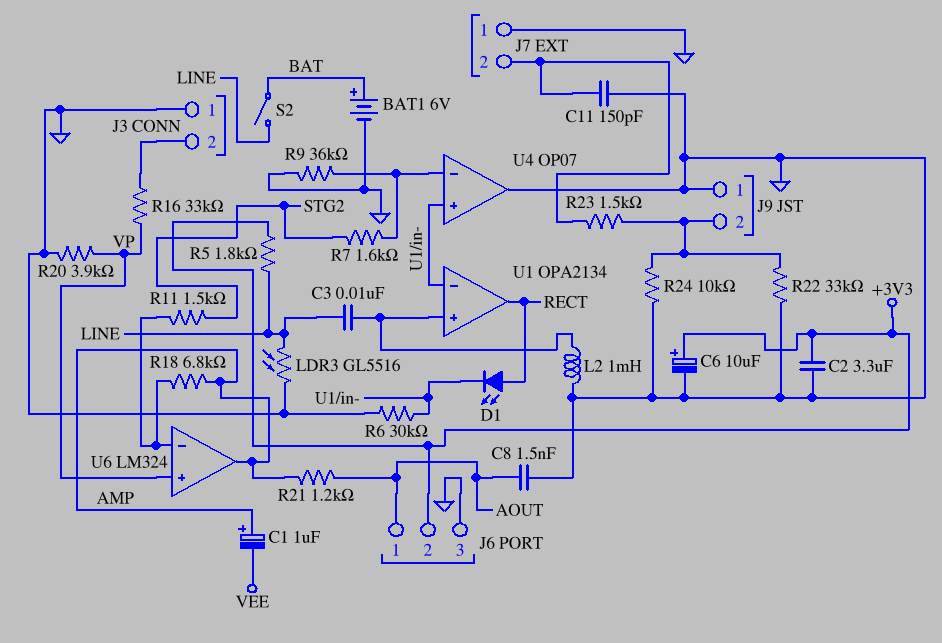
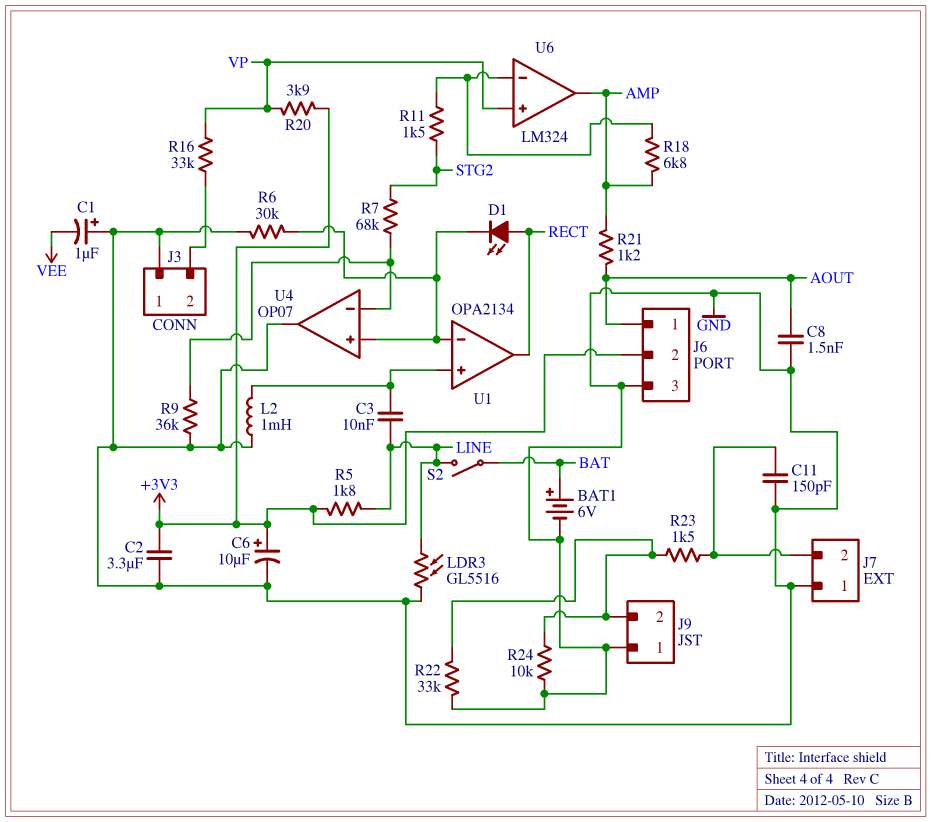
C1: 1uF (plus AMP, minus VEE) -> 1uF (plus GND, minus VEE)
R7: 1.6k (STG2, U4/in-) -> 68k (STG2, U4/in-)
R20: 3.9k (GND, VP) -> 3.9k (+3V3, VP)

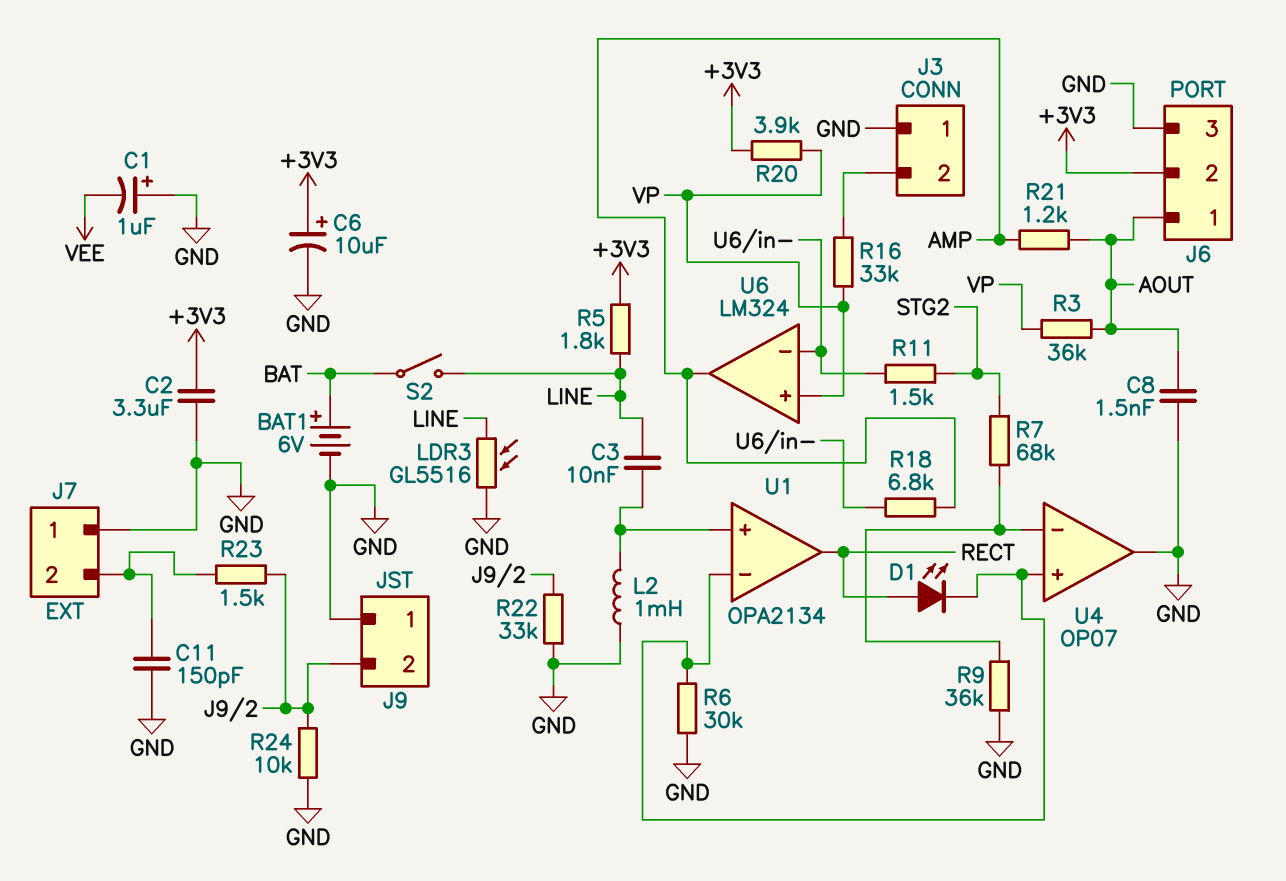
R3: none -> 36k (AOUT, VP)

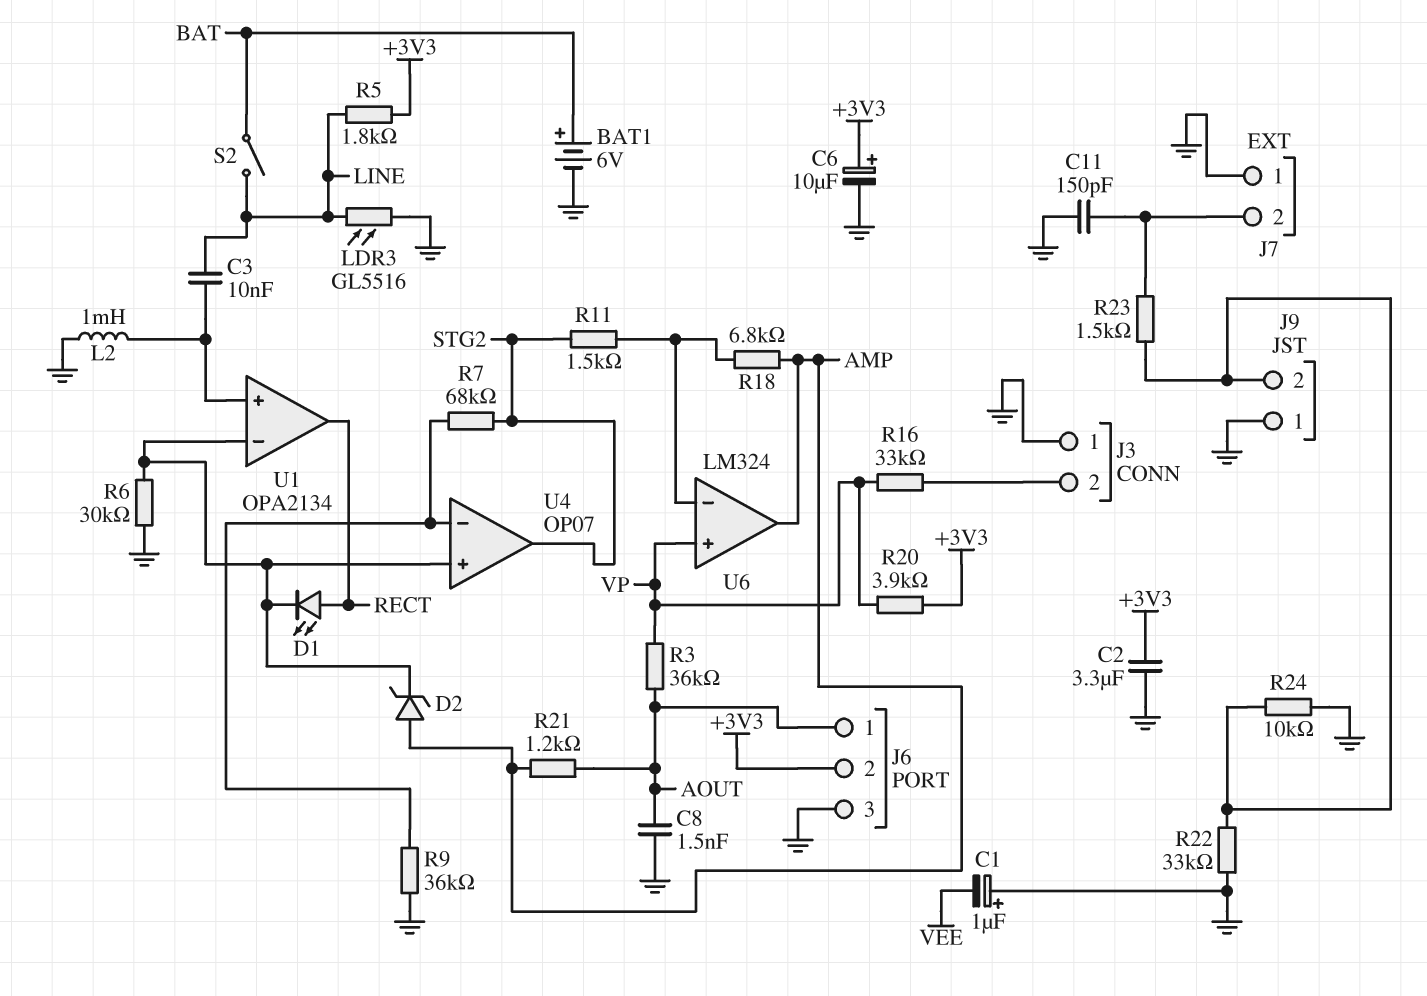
D2: none -> zener (A AMP, K U1/in-)
U4 pin out: GND -> STG2

